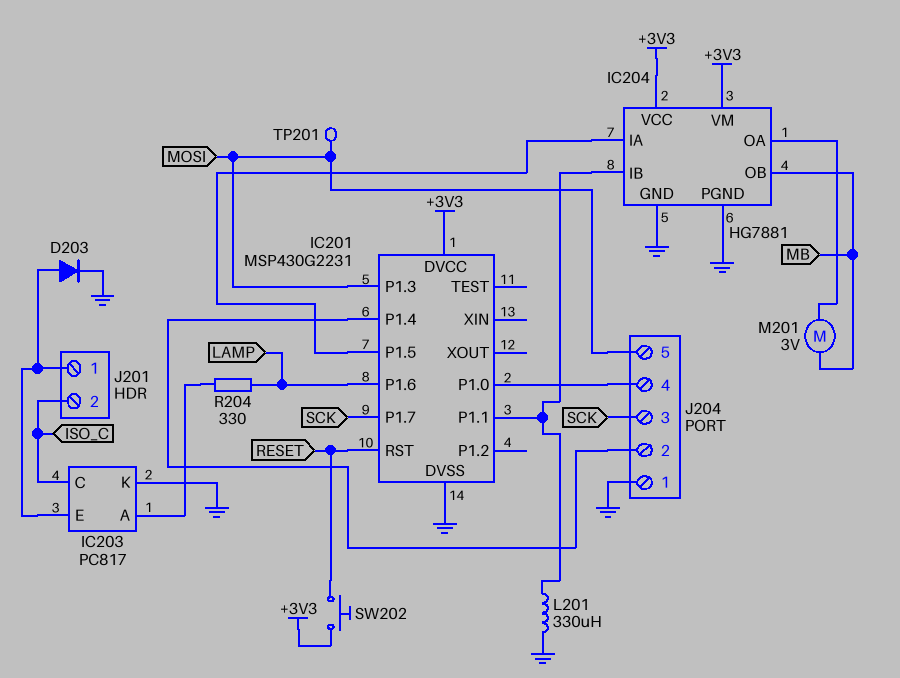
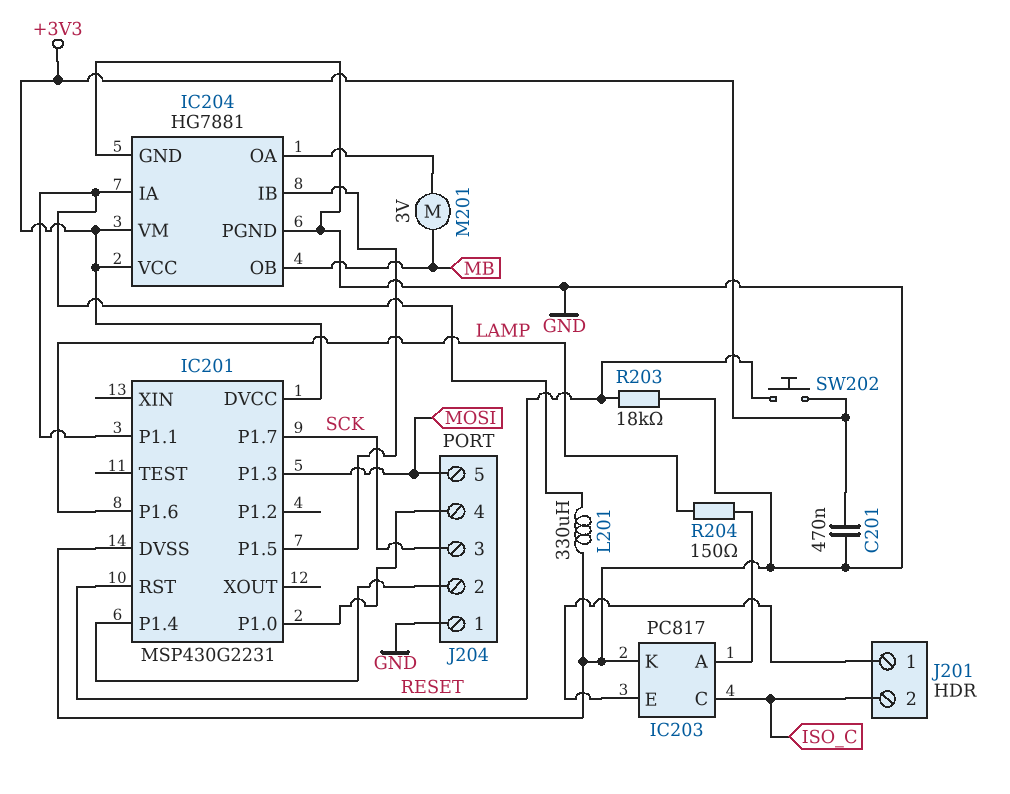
C201: none -> 470nF (+3V3, GND)
D203: diode (A IC203/E, K GND) -> none
IC204 pin IA: IC201/P1.5 -> IC201/P1.1
IC204 pin IB: IC201/P1.1 -> IC201/P1.5
R203: none -> 18k (GND, RESET)
R204: 330 (IC203/A, LAMP) -> 150 (IC203/A, LAMP)
TP201: test point (MOSI) -> none

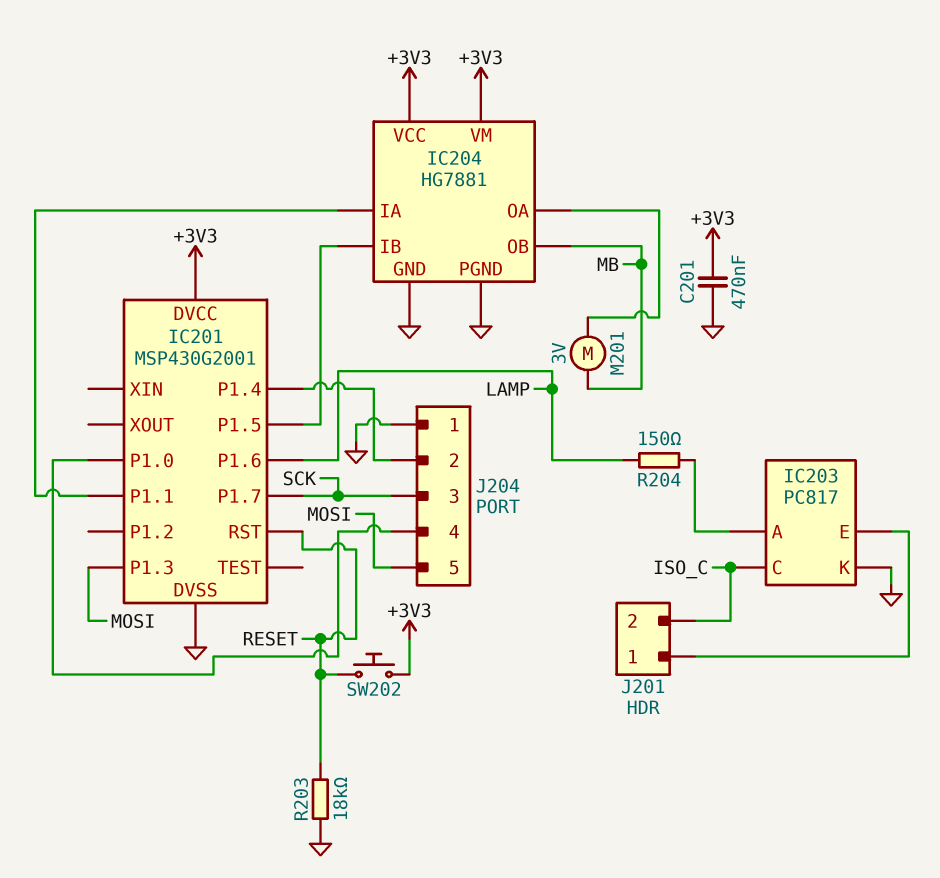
IC201: MSP430G2231 -> MSP430G2001
L201: 330uH (GND, IC201/P1.1) -> none

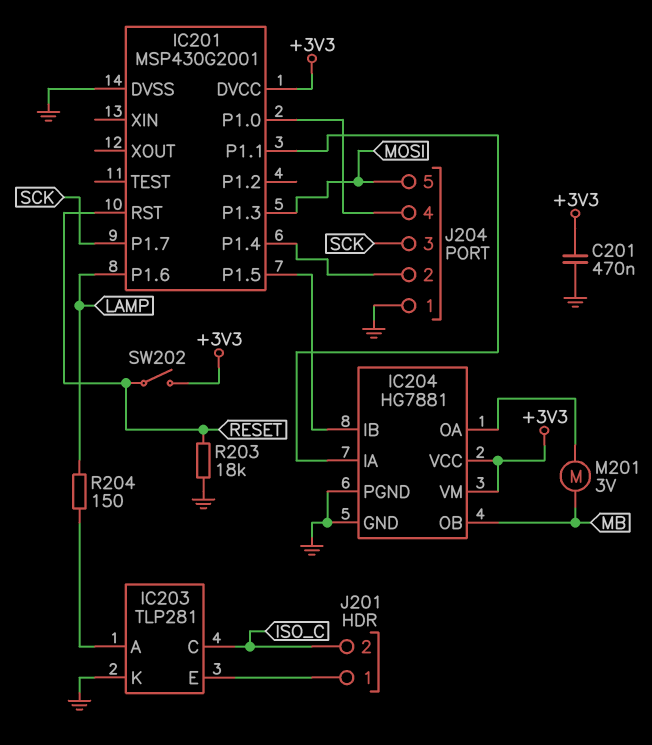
IC203: PC817 -> TLP281
SW202: button (+3V3, RESET) -> switch (+3V3, RESET)

